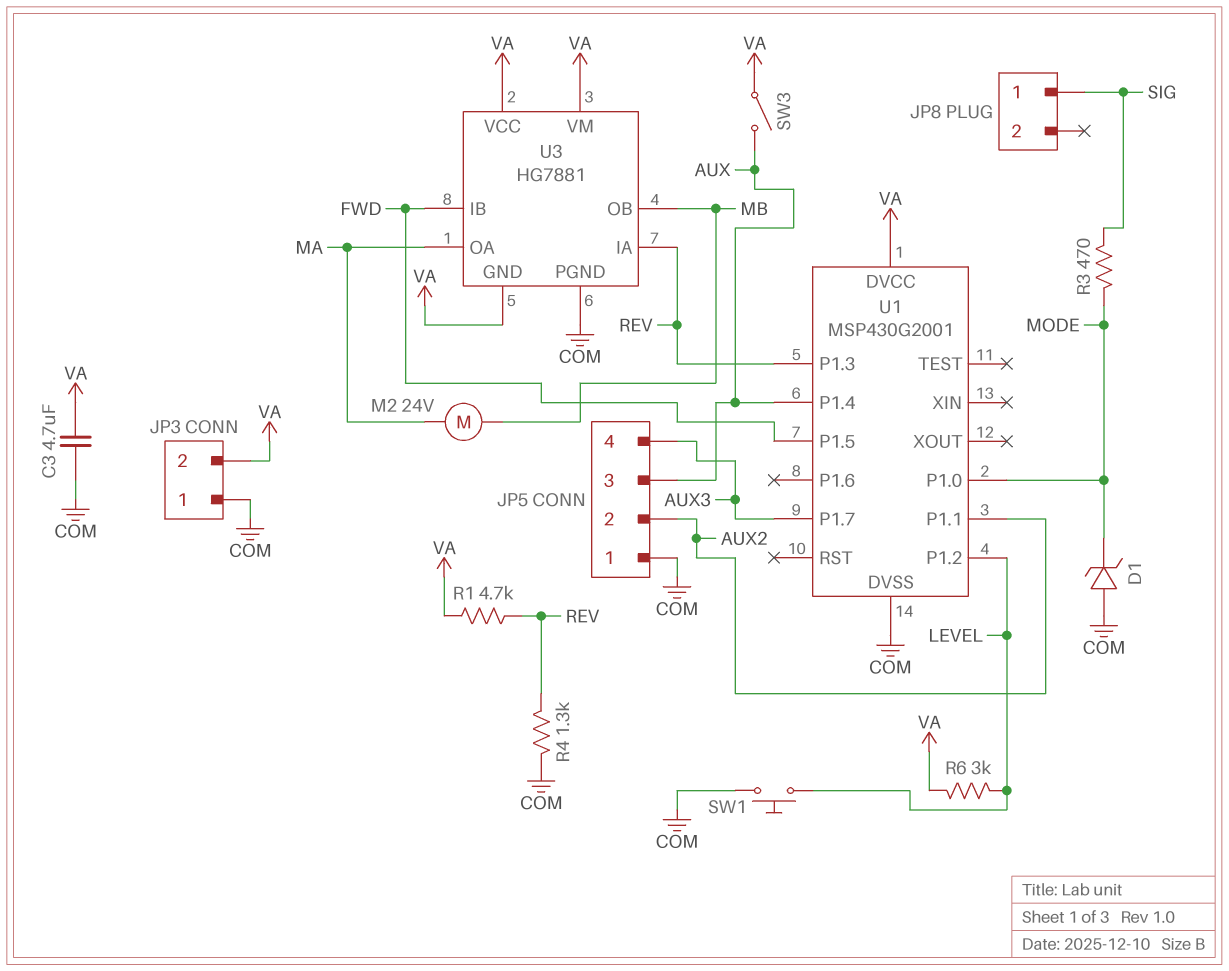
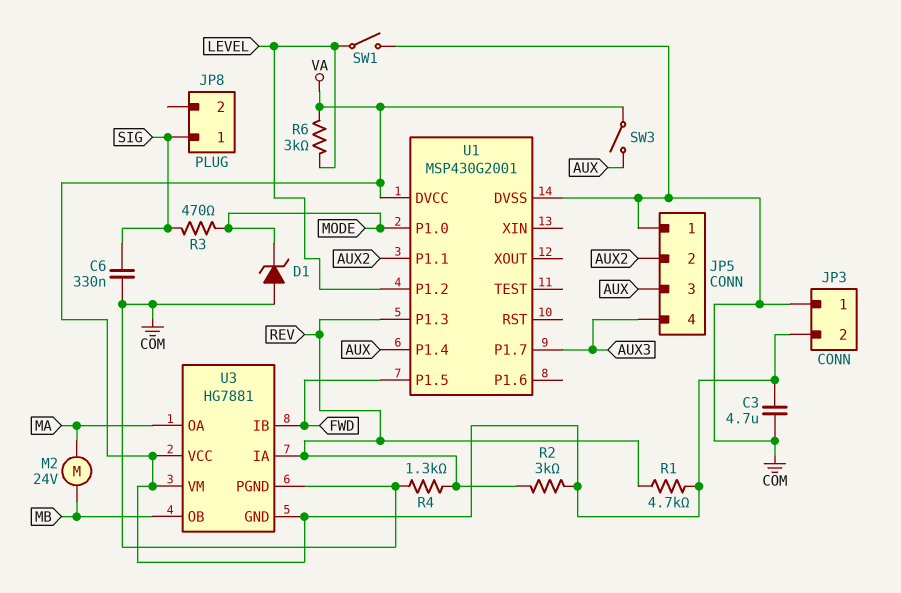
C6: none -> 330nF (COM, SIG)
R2: none -> 3k (REV, VA)
SW1: button (COM, LEVEL) -> switch (COM, LEVEL)

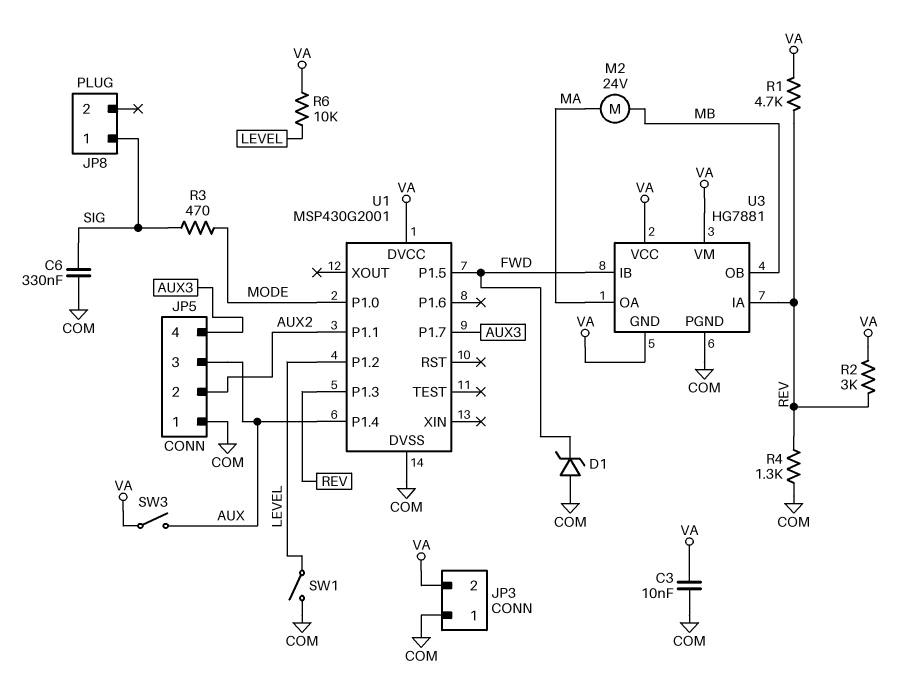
C3: 4.7uF (COM, VA) -> 10nF (COM, VA)
D1: zener (A COM, K MODE) -> zener (A COM, K FWD)
R6: 3k (LEVEL, VA) -> 10k (LEVEL, VA)

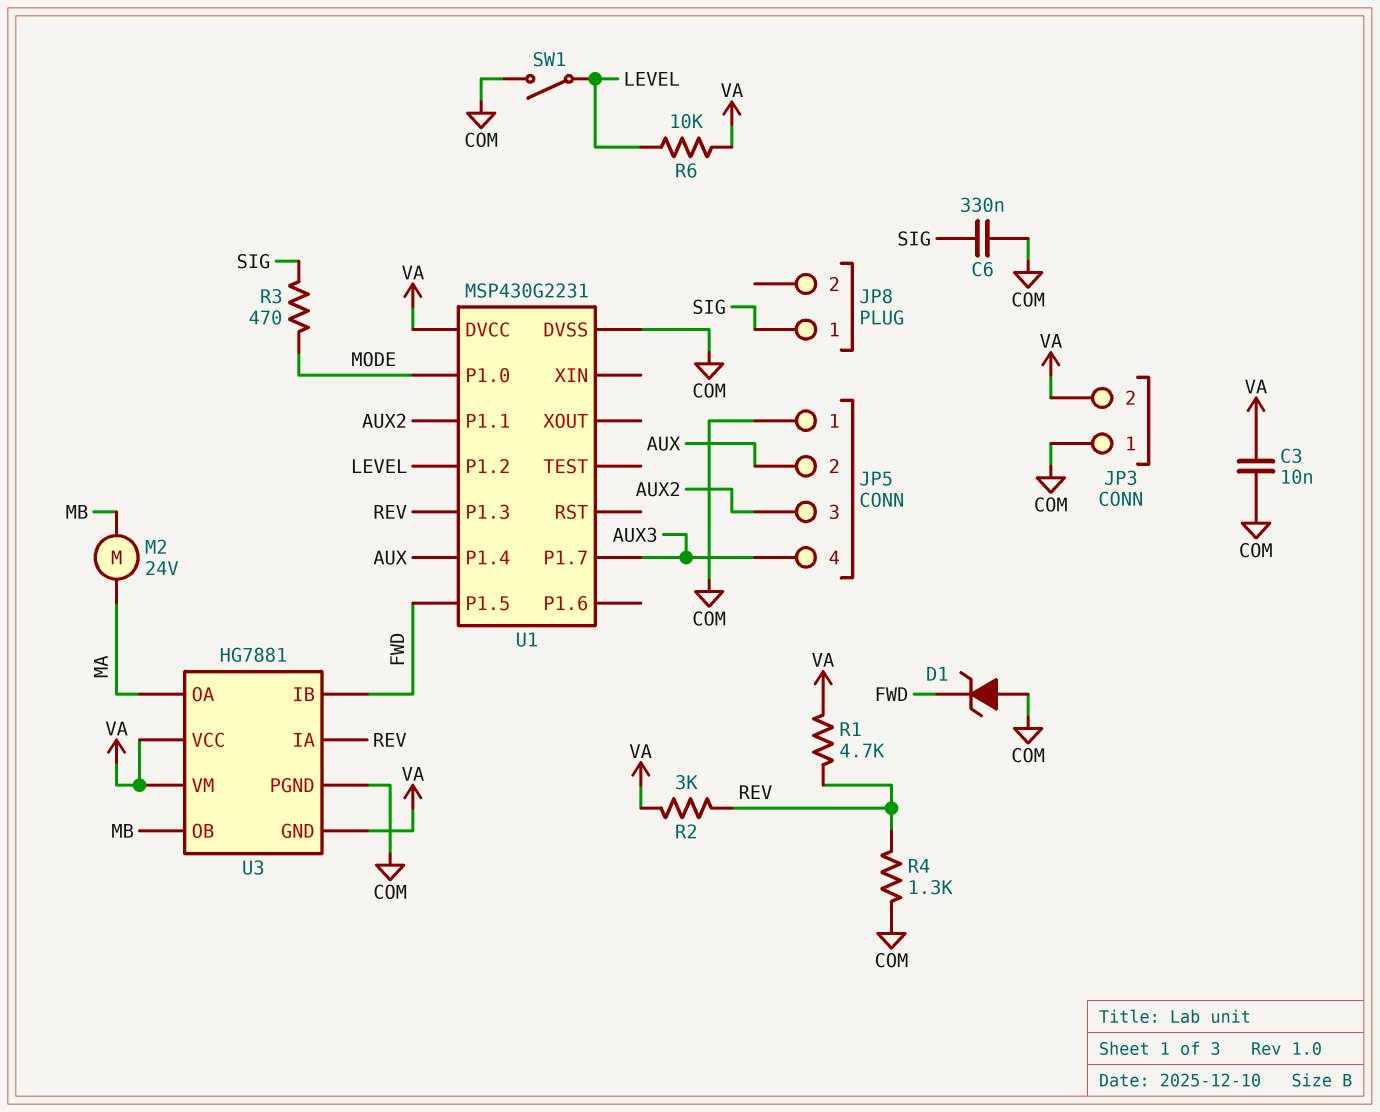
JP5 pin 2: AUX2 -> AUX
JP5 pin 3: AUX -> AUX2
SW3: switch (AUX, VA) -> none
U1: MSP430G2001 -> MSP430G2231

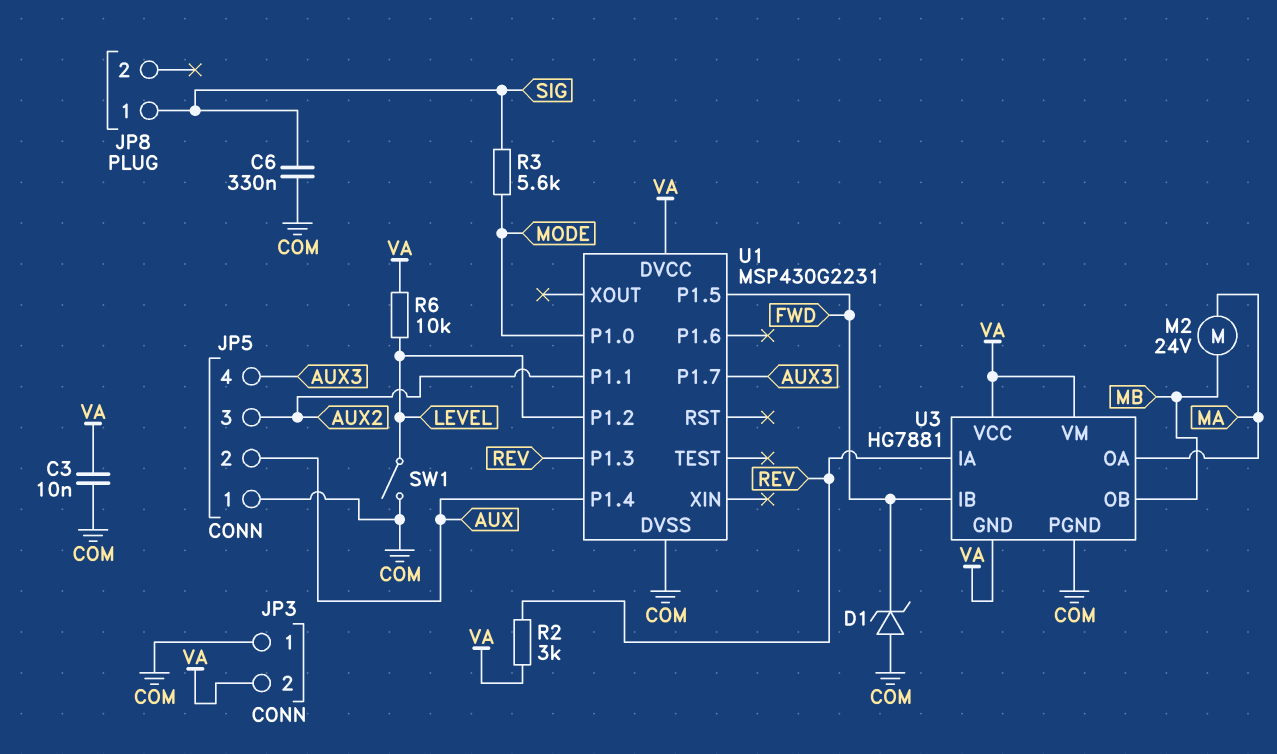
R1: 4.7k (REV, VA) -> none
R3: 470 (MODE, SIG) -> 5.6k (MODE, SIG)
R4: 1.3k (COM, REV) -> none

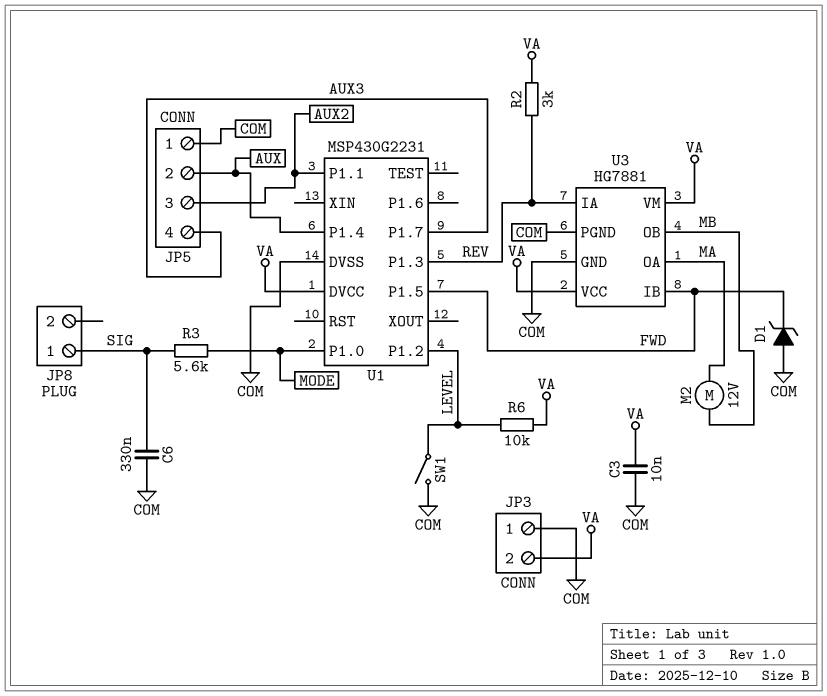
M2: motor 24V (MA, MB) -> motor 12V (MA, MB)
U3 pin GND: VA -> COM

